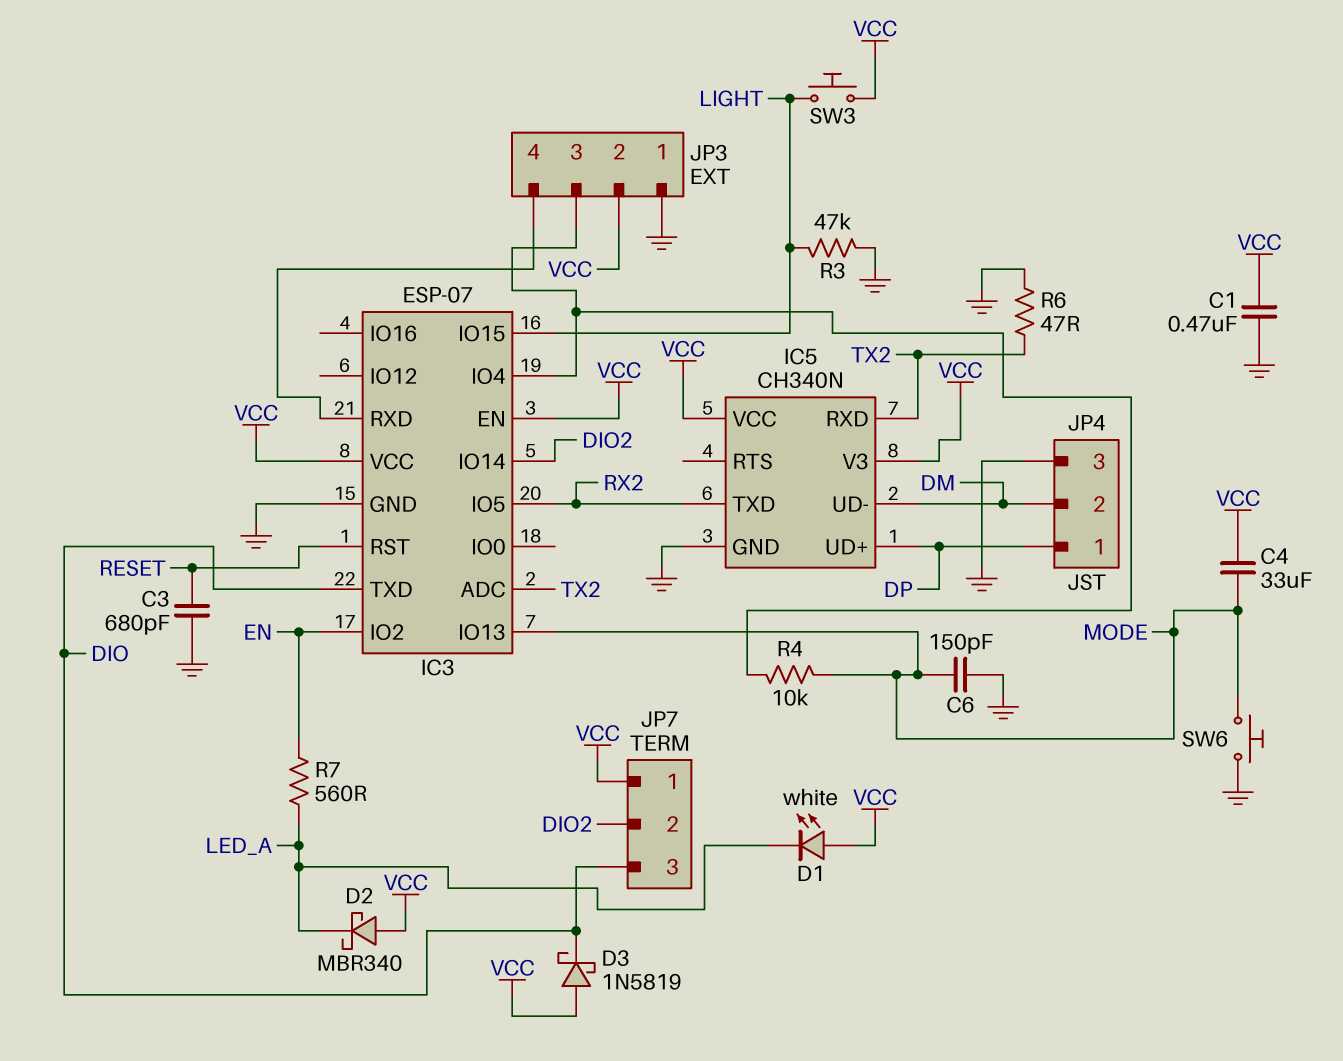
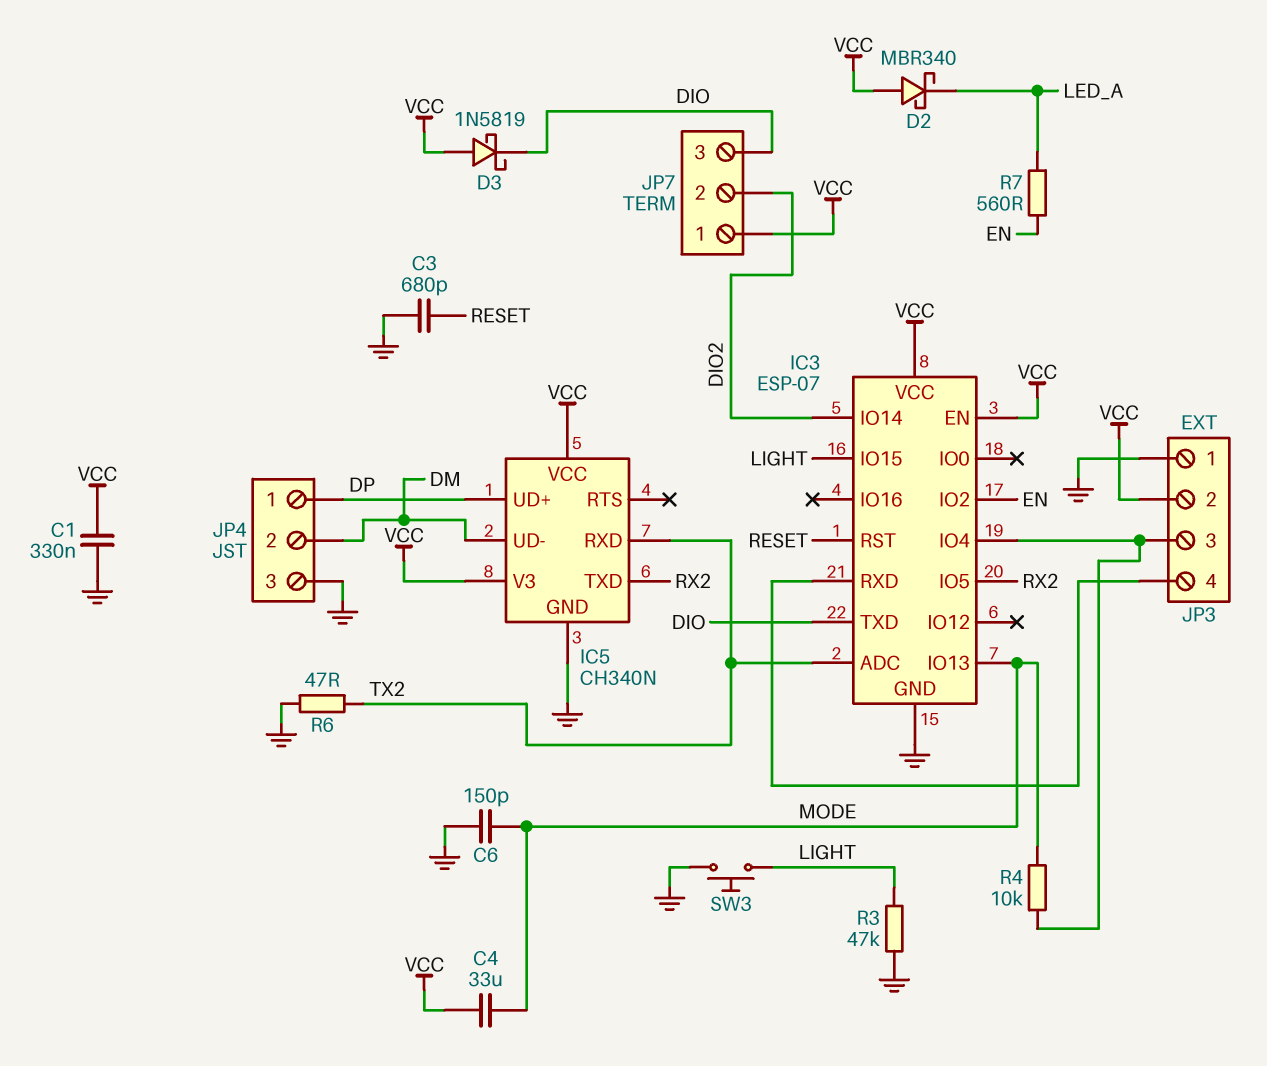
C1: 470nF (GND, VCC) -> 330nF (GND, VCC)
D1: LED white (A VCC, K LED_A) -> none
SW3: button (LIGHT, VCC) -> button (GND, LIGHT)
SW6: button (GND, MODE) -> none

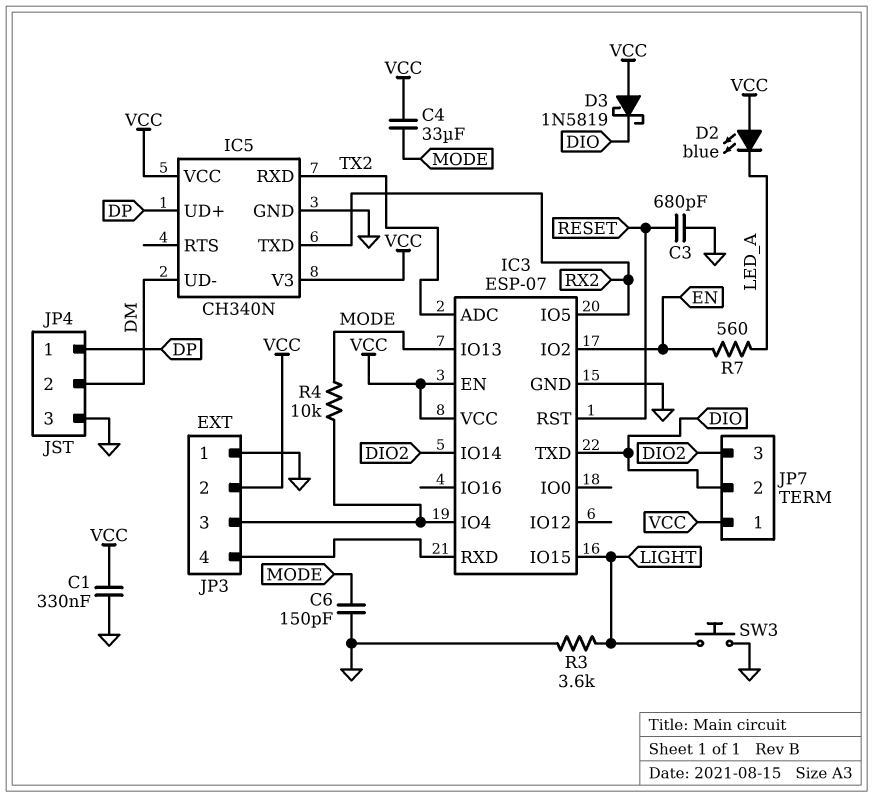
D2: schottky MBR340 (A VCC, K LED_A) -> LED blue (A VCC, K LED_A)
JP7 pin 2: DIO2 -> DIO
JP7 pin 3: DIO -> DIO2
R3: 47k (GND, LIGHT) -> 3.6k (GND, LIGHT)
R6: 47 (GND, TX2) -> none

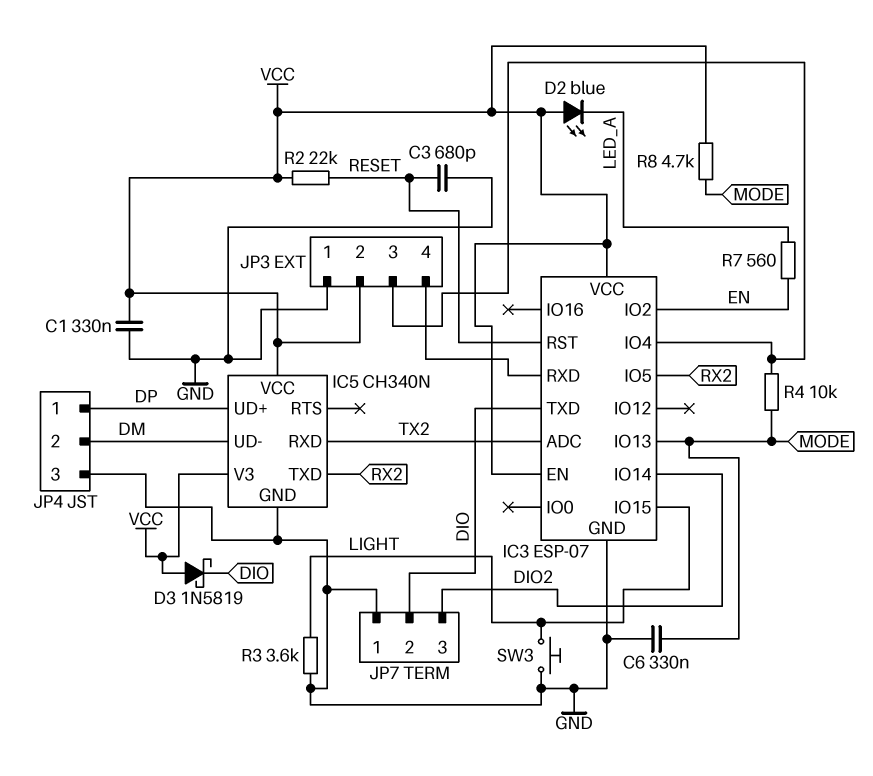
C4: 33uF (MODE, VCC) -> none
C6: 150pF (GND, MODE) -> 330nF (GND, MODE)
JP7 pin 1: VCC -> GND
R2: none -> 22k (RESET, VCC)
R8: none -> 4.7k (MODE, VCC)

